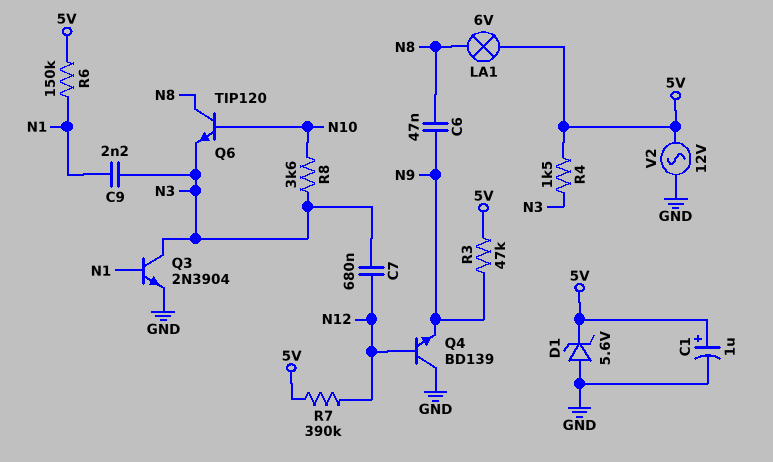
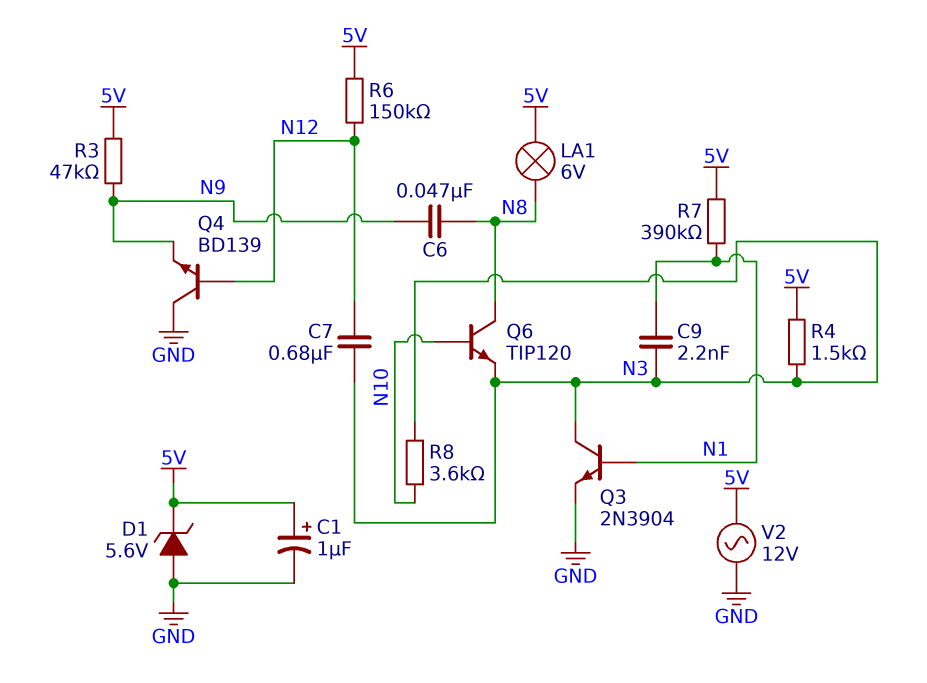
R6: 150k (5V, N1) -> 150k (5V, N12)
R7: 390k (5V, N12) -> 390k (5V, N1)

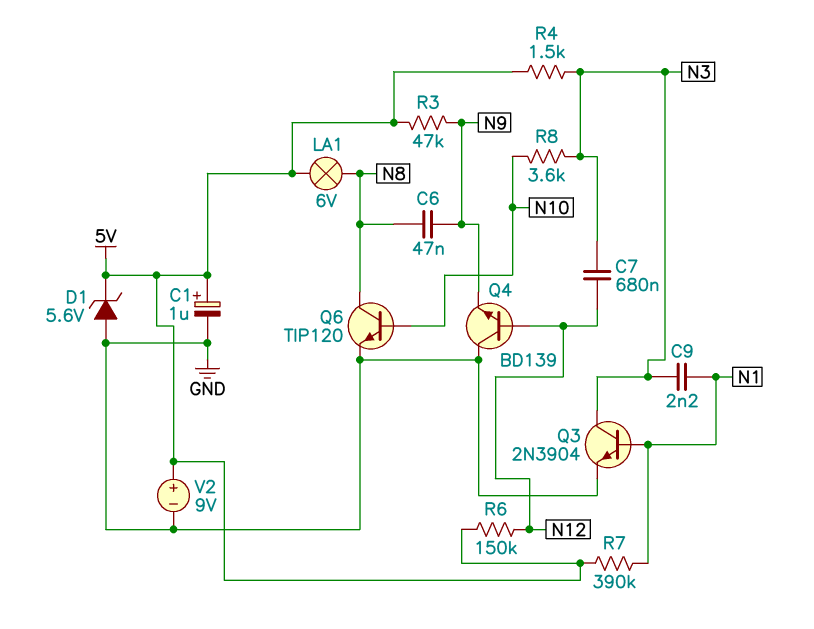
Q6: NPN TIP120 (B N10, C N8, E N3) -> NPN TIP120 (B N10, C N8, E GND)
V2: AC 12V (5V, GND) -> 9V (plus 5V, minus GND)

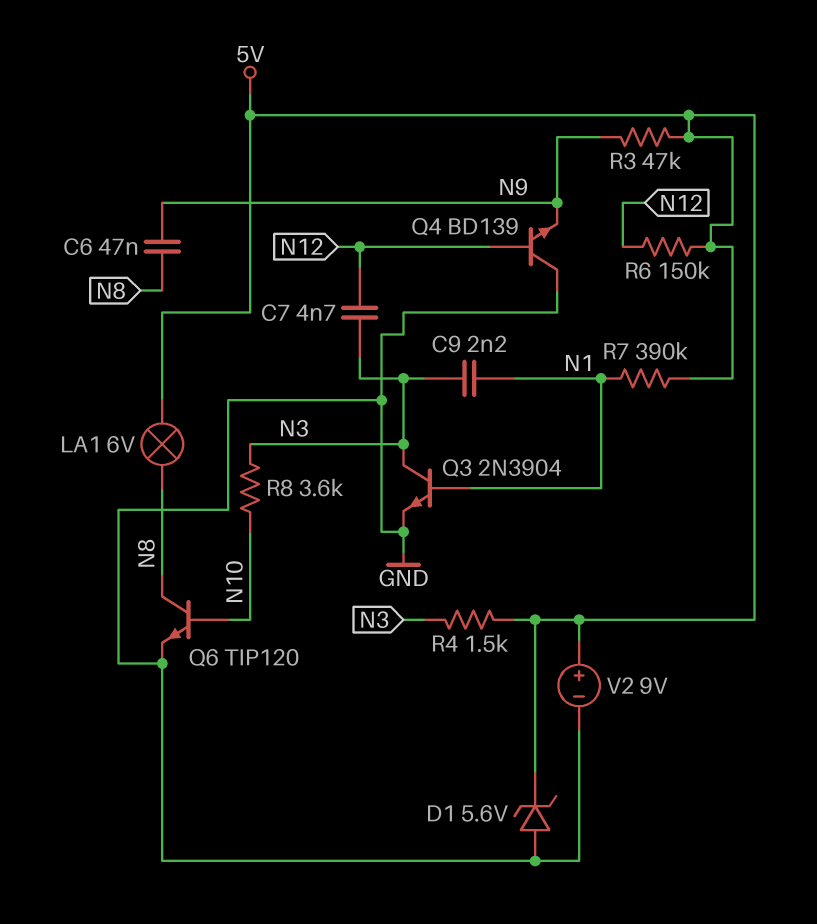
C1: 1uF (plus 5V, minus GND) -> none
C7: 680nF (N3, N12) -> 4.7nF (N3, N12)

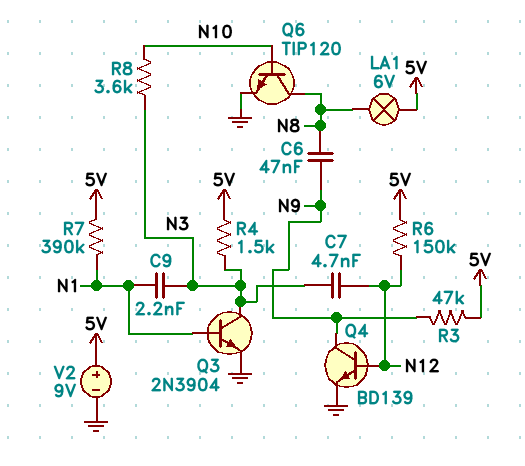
D1: zener 5.6V (A GND, K 5V) -> none
Q4: NPN BD139 (B N12, C GND, E N9) -> NPN BD139 (B N12, C N9, E GND)

